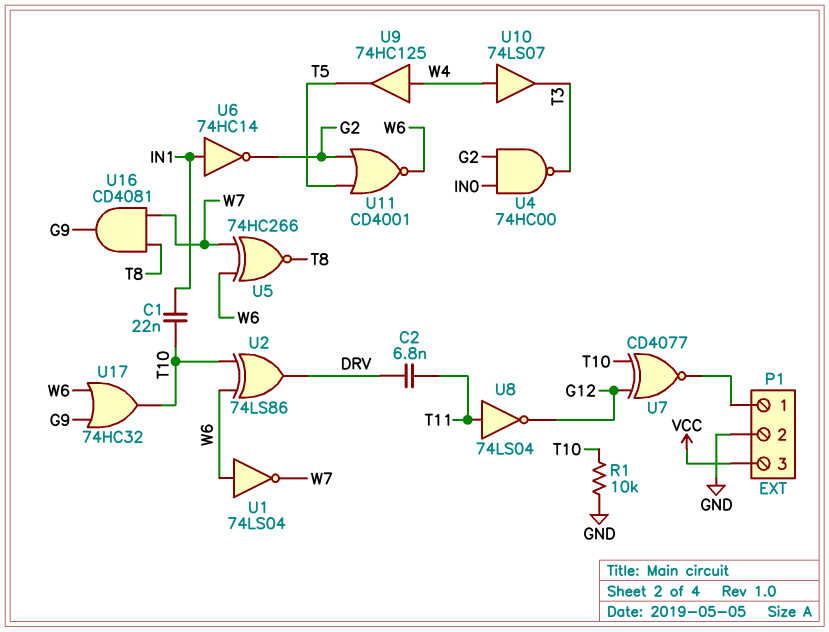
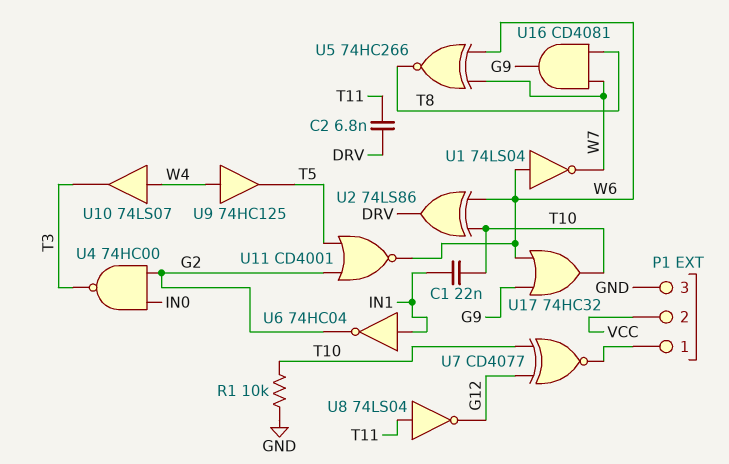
P1 pin 2: GND -> VCC
P1 pin 3: VCC -> GND
U6: NOT 74HC14 (in IN1, out G2) -> NOT 74HC04 (in IN1, out G2)

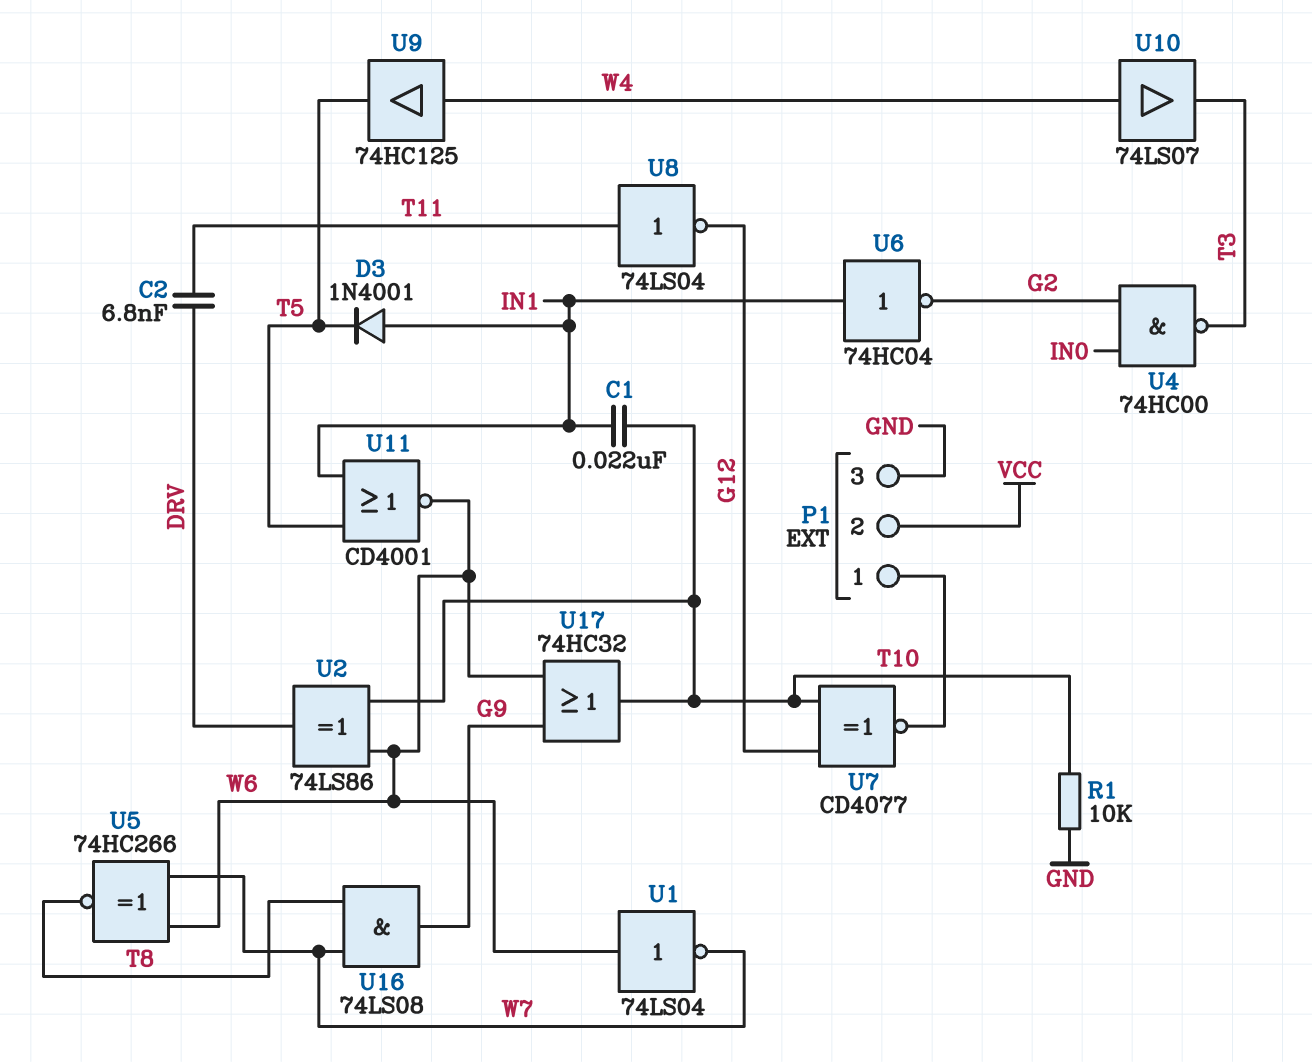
D3: none -> diode 1N4001 (A IN1, K T5)
U11: NOR CD4001 (in G2, in T5, out W6) -> NOR CD4001 (in IN1, in T5, out W6)
U16: AND CD4081 (in T8, in W7, out G9) -> AND 74LS08 (in T8, in W7, out G9)

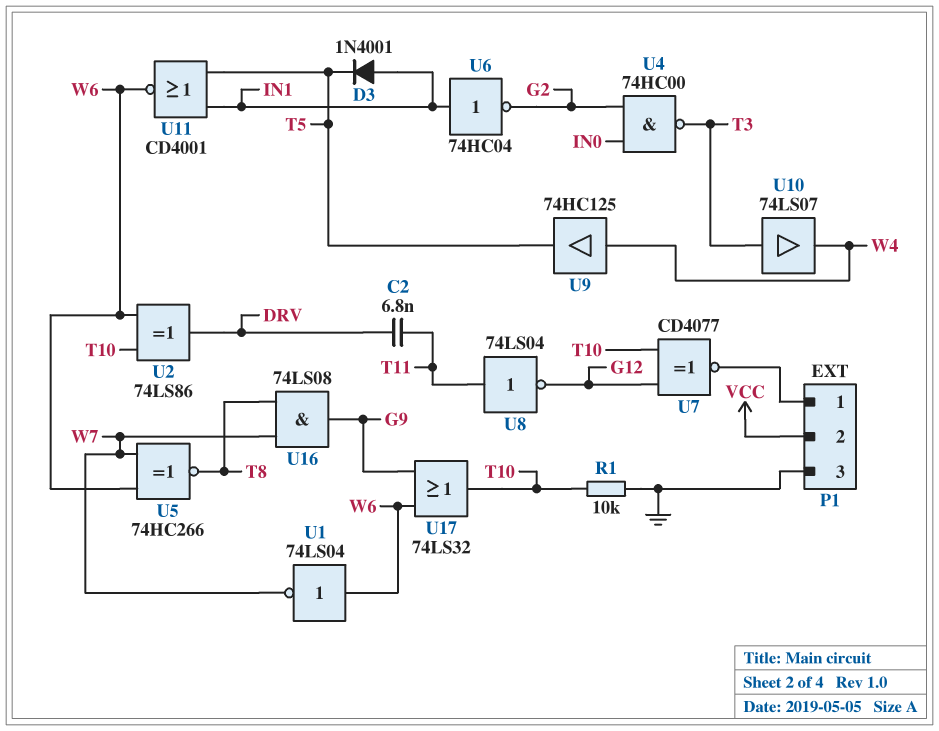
C1: 22nF (IN1, T10) -> none
U10: buffer 74LS07 (in W4, out T3) -> buffer 74LS07 (in T3, out W4)
U17: OR 74HC32 (in G9, in W6, out T10) -> OR 74LS32 (in G9, in W6, out T10)

